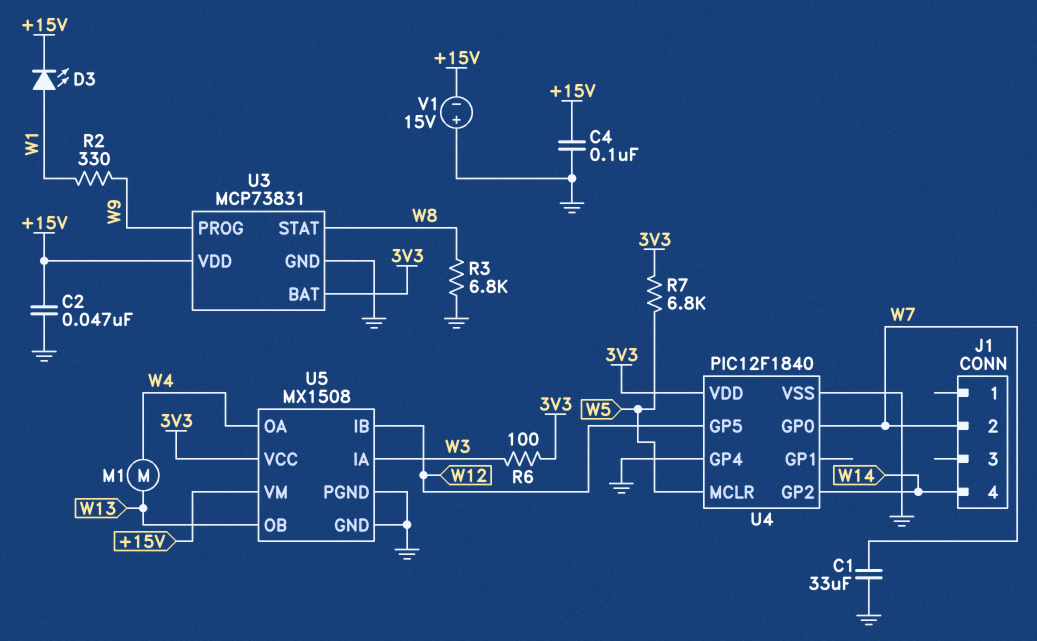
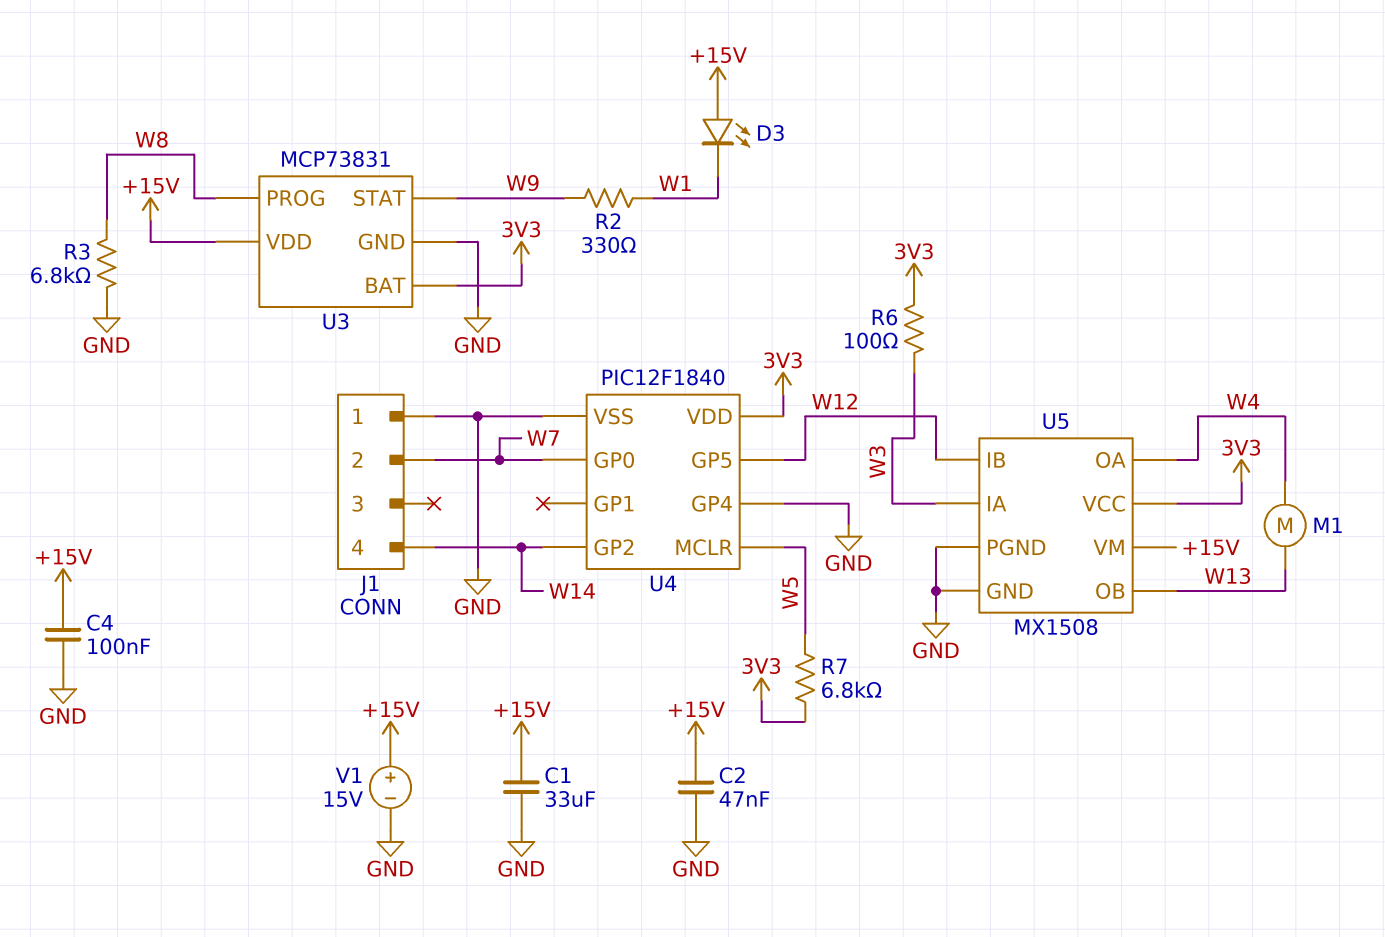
C1: 33uF (GND, W7) -> 33uF (+15V, GND)
D3: LED (A W1, K +15V) -> LED (A +15V, K W1)
J1 pin 1: none -> GND
U3 pin PROG: W9 -> W8
U3 pin STAT: W8 -> W9
V1: 15V (plus GND, minus +15V) -> 15V (plus +15V, minus GND)

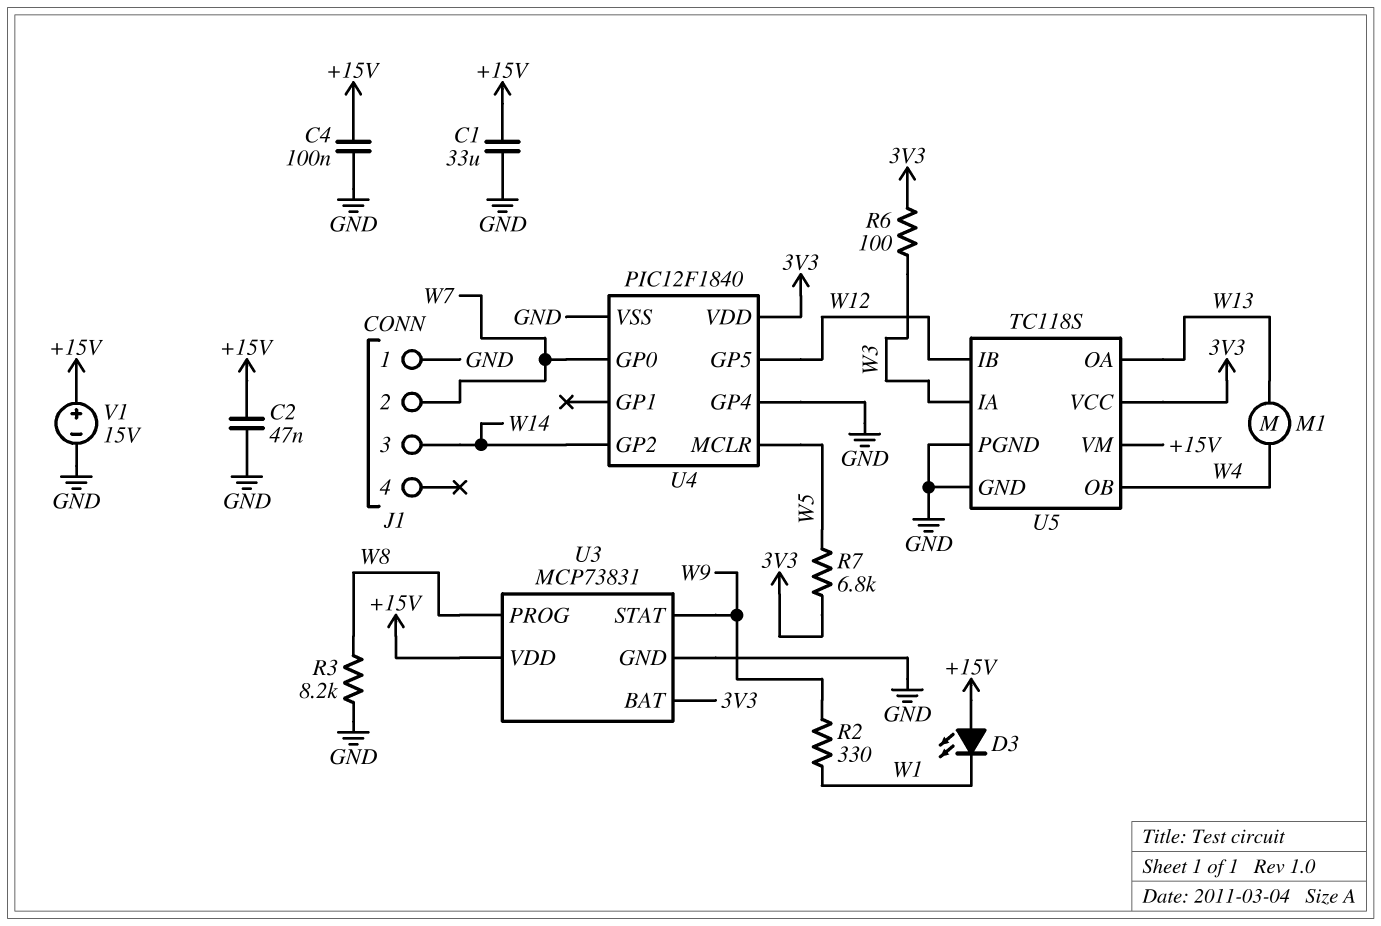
J1 pin 3: none -> W14
J1 pin 4: W14 -> none
R3: 6.8k (GND, W8) -> 8.2k (GND, W8)
U5: MX1508 -> TC118S
U5 pin OA: W4 -> W13
U5 pin OB: W13 -> W4

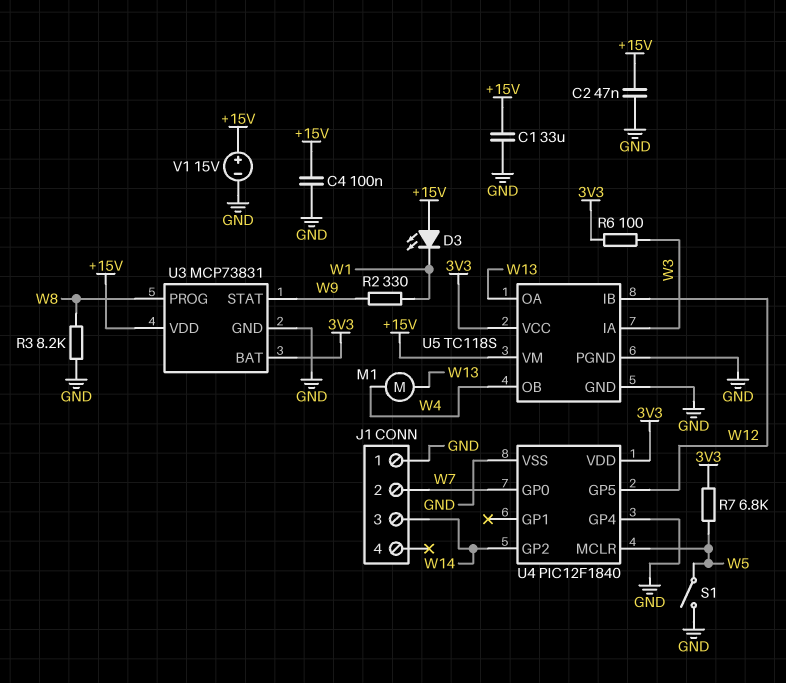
S1: none -> switch (GND, W5)

